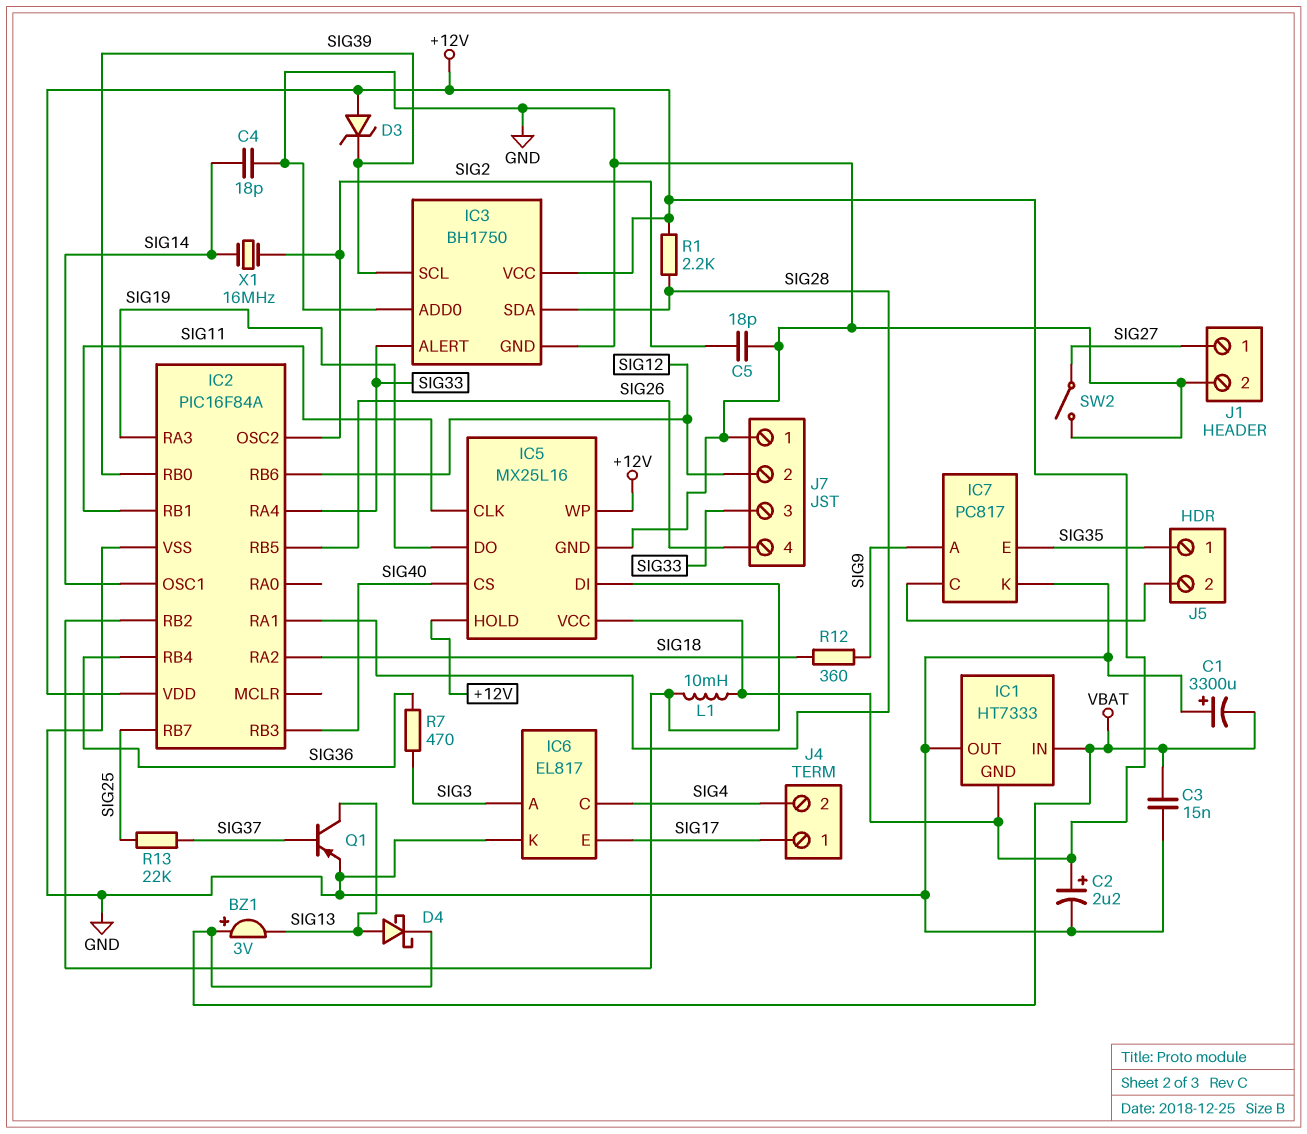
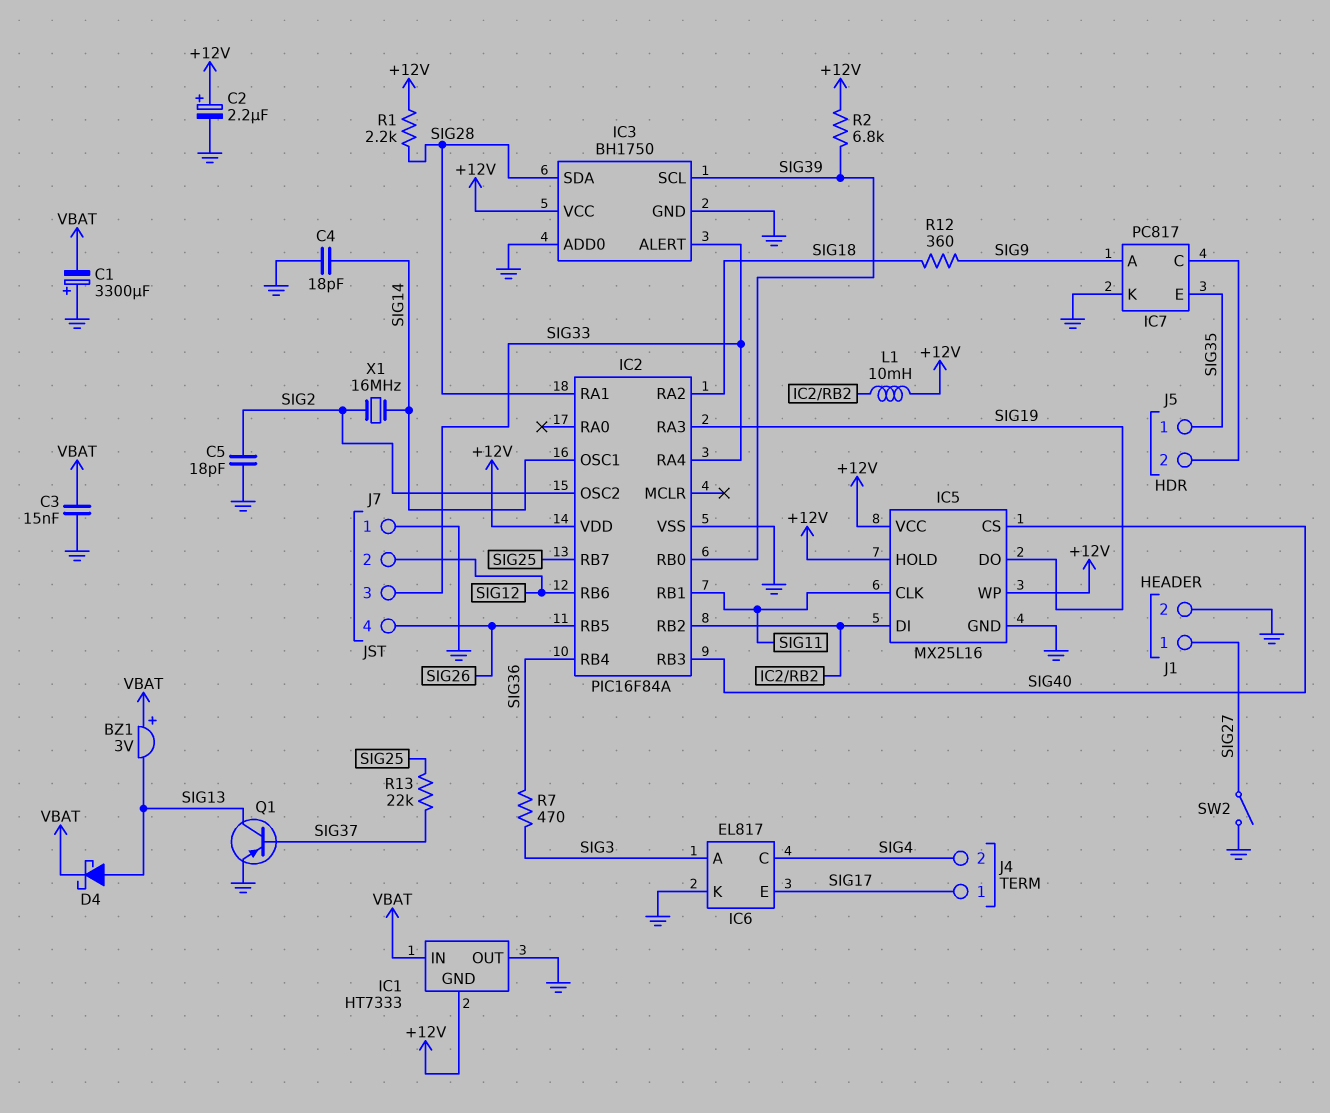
D3: zener (A +12V, K SIG39) -> none
R2: none -> 6.8k (+12V, SIG39)

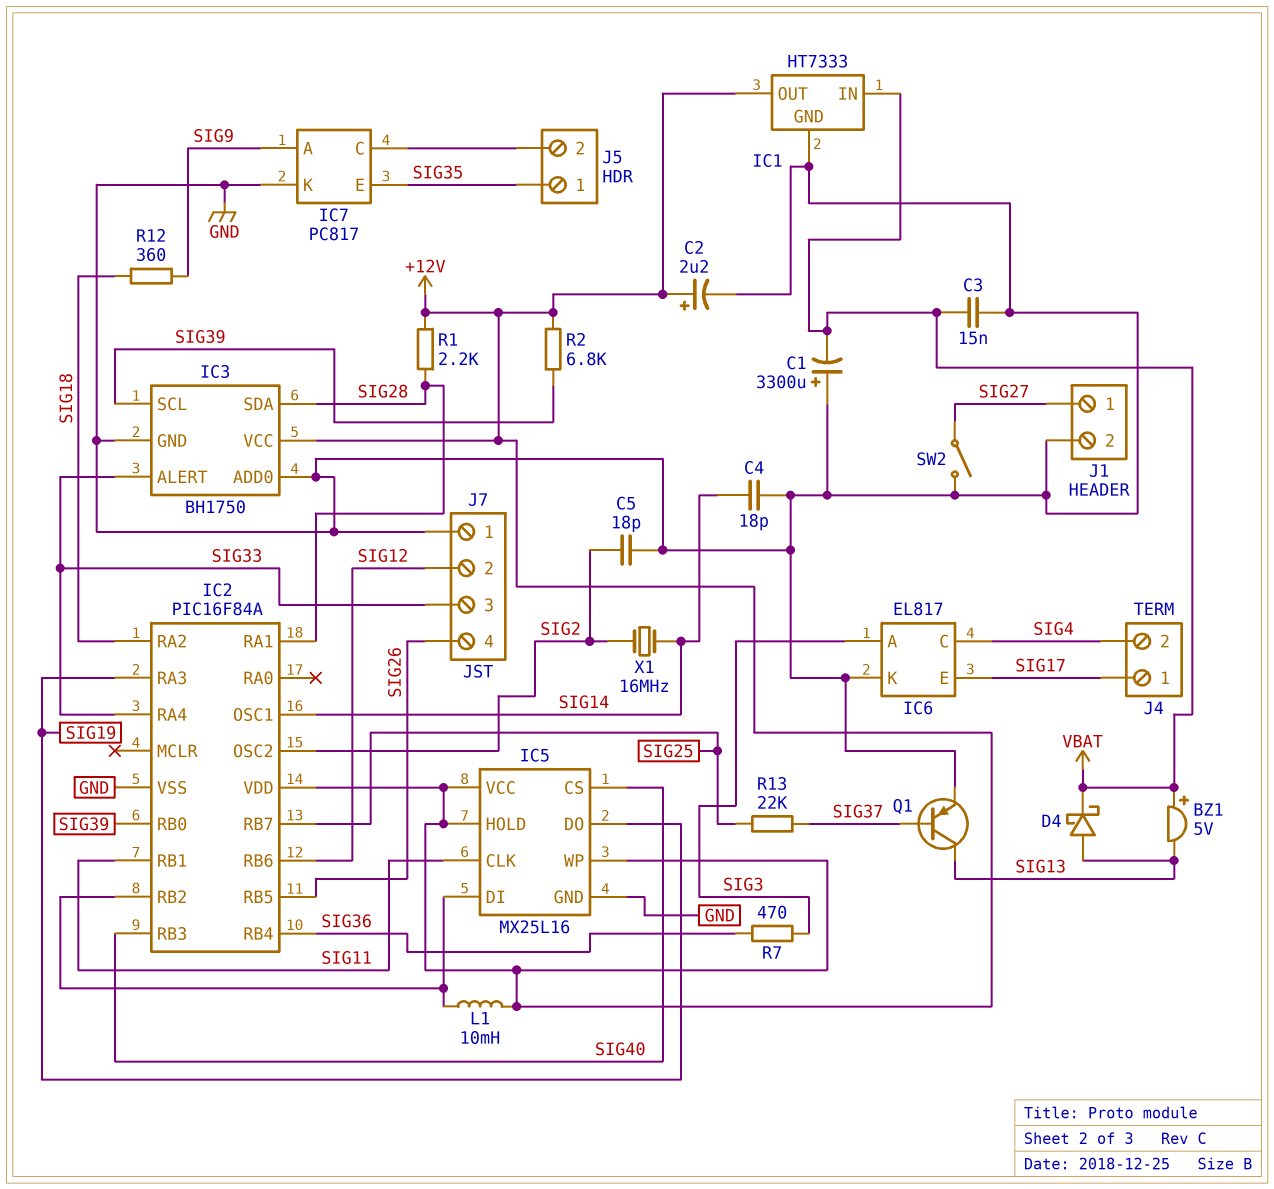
BZ1: buzzer 3V (plus VBAT, minus SIG13) -> buzzer 5V (plus VBAT, minus SIG13)
IC1 pin GND: +12V -> GND
IC1 pin OUT: GND -> +12V

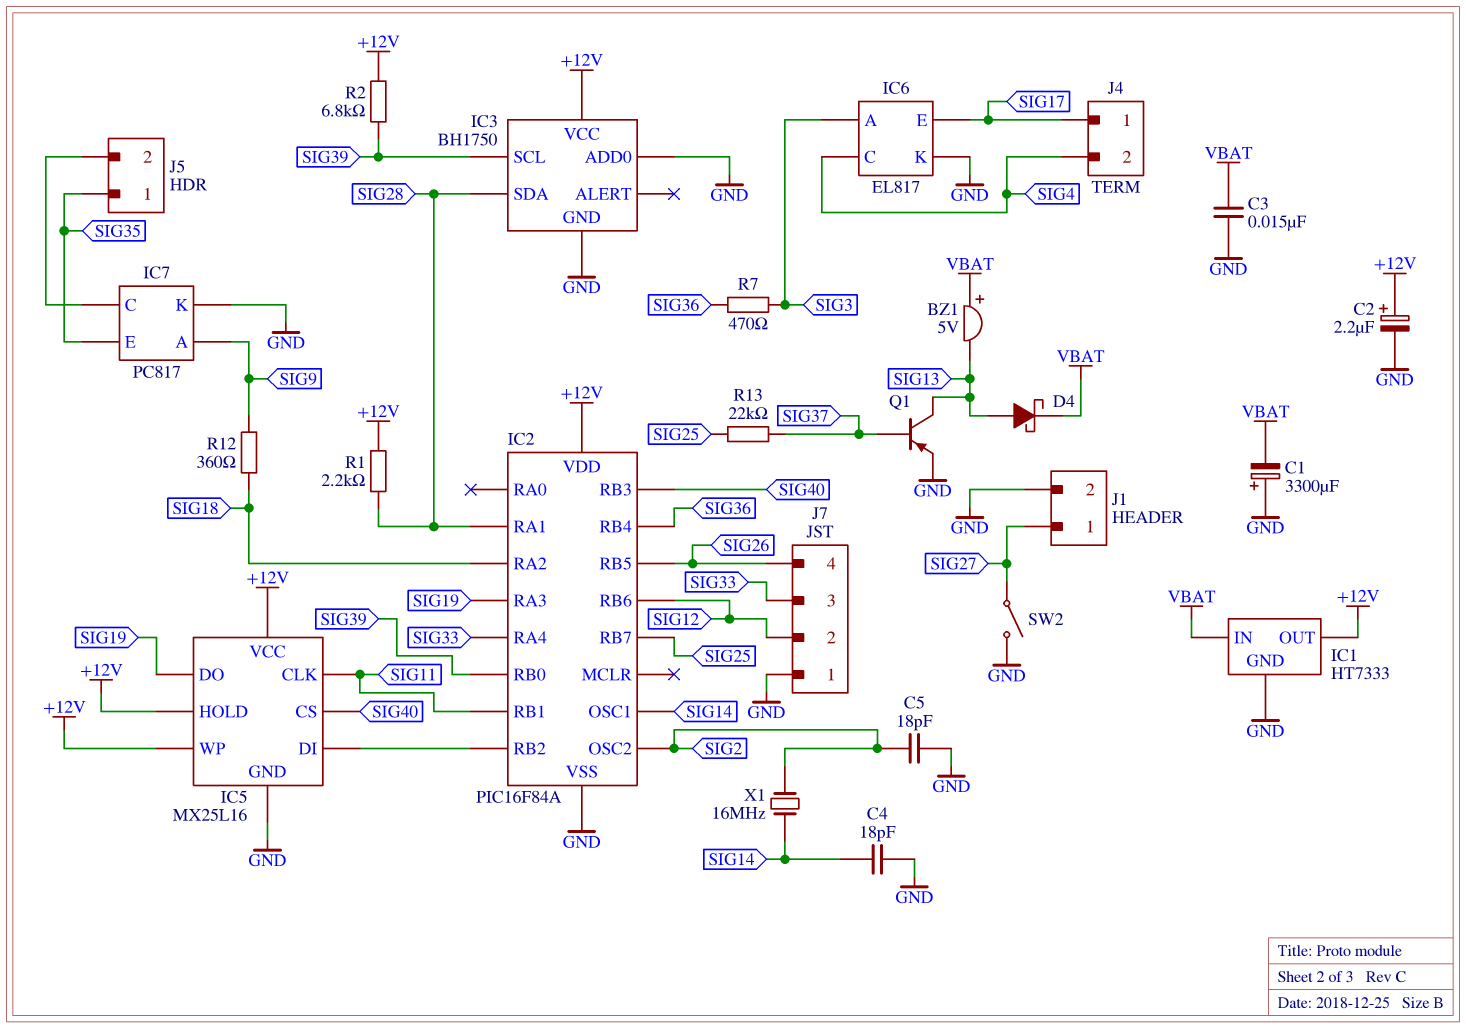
IC3 pin ALERT: SIG33 -> none
L1: 10mH (+12V, IC2/RB2) -> none

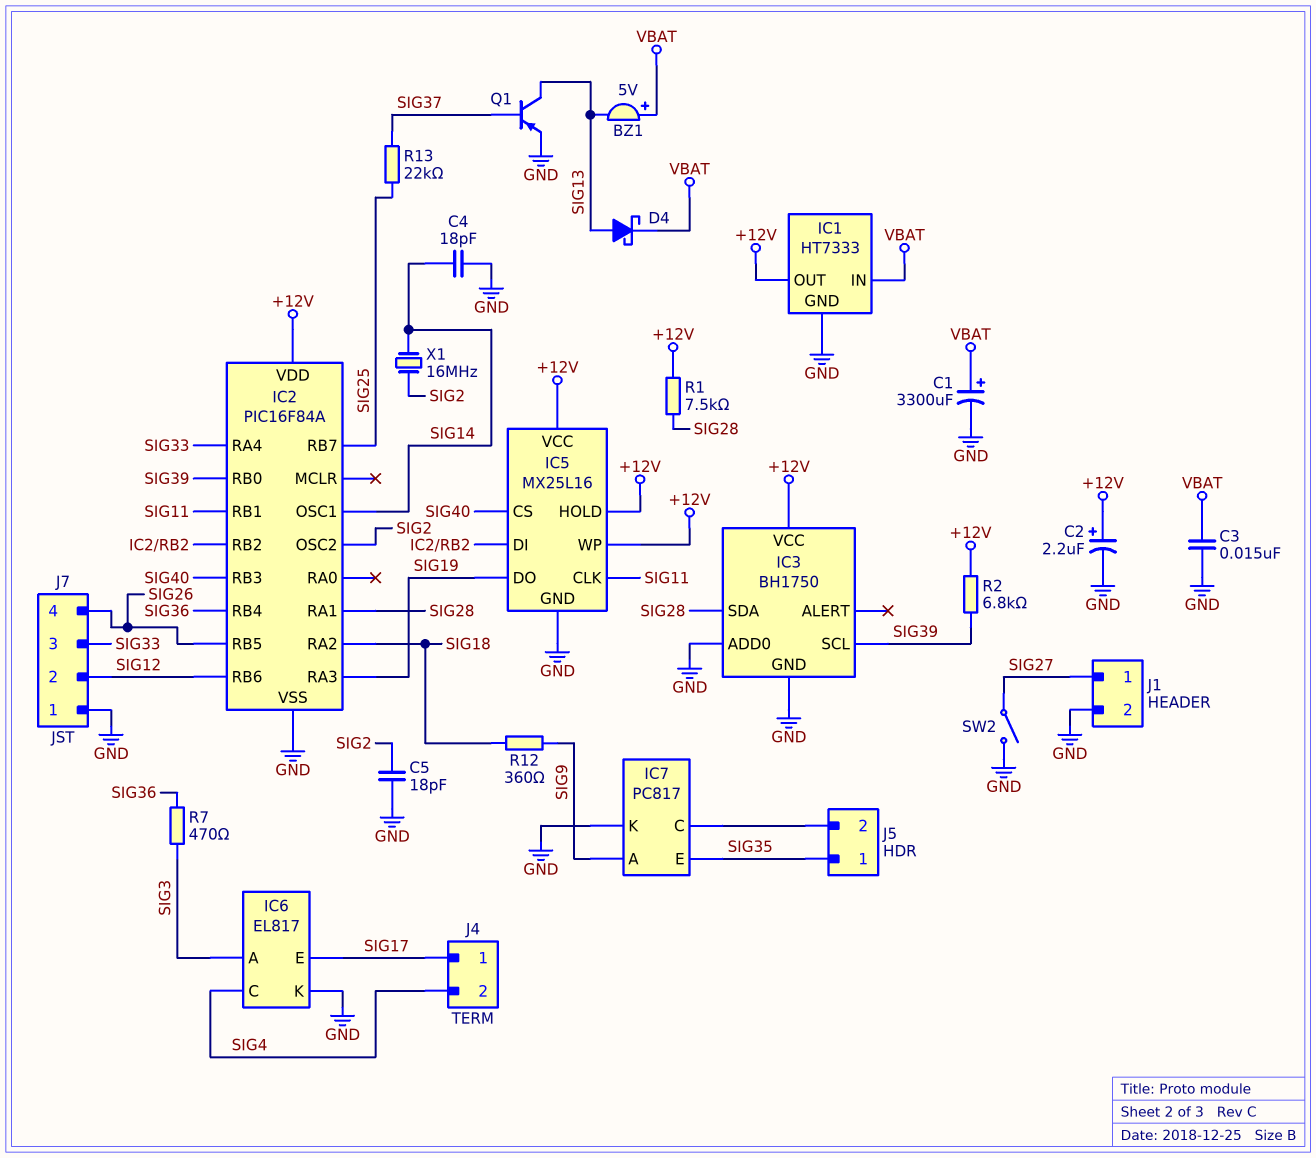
C1: 3300uF (plus GND, minus VBAT) -> 3300uF (plus VBAT, minus GND)
R1: 2.2k (+12V, SIG28) -> 7.5k (+12V, SIG28)

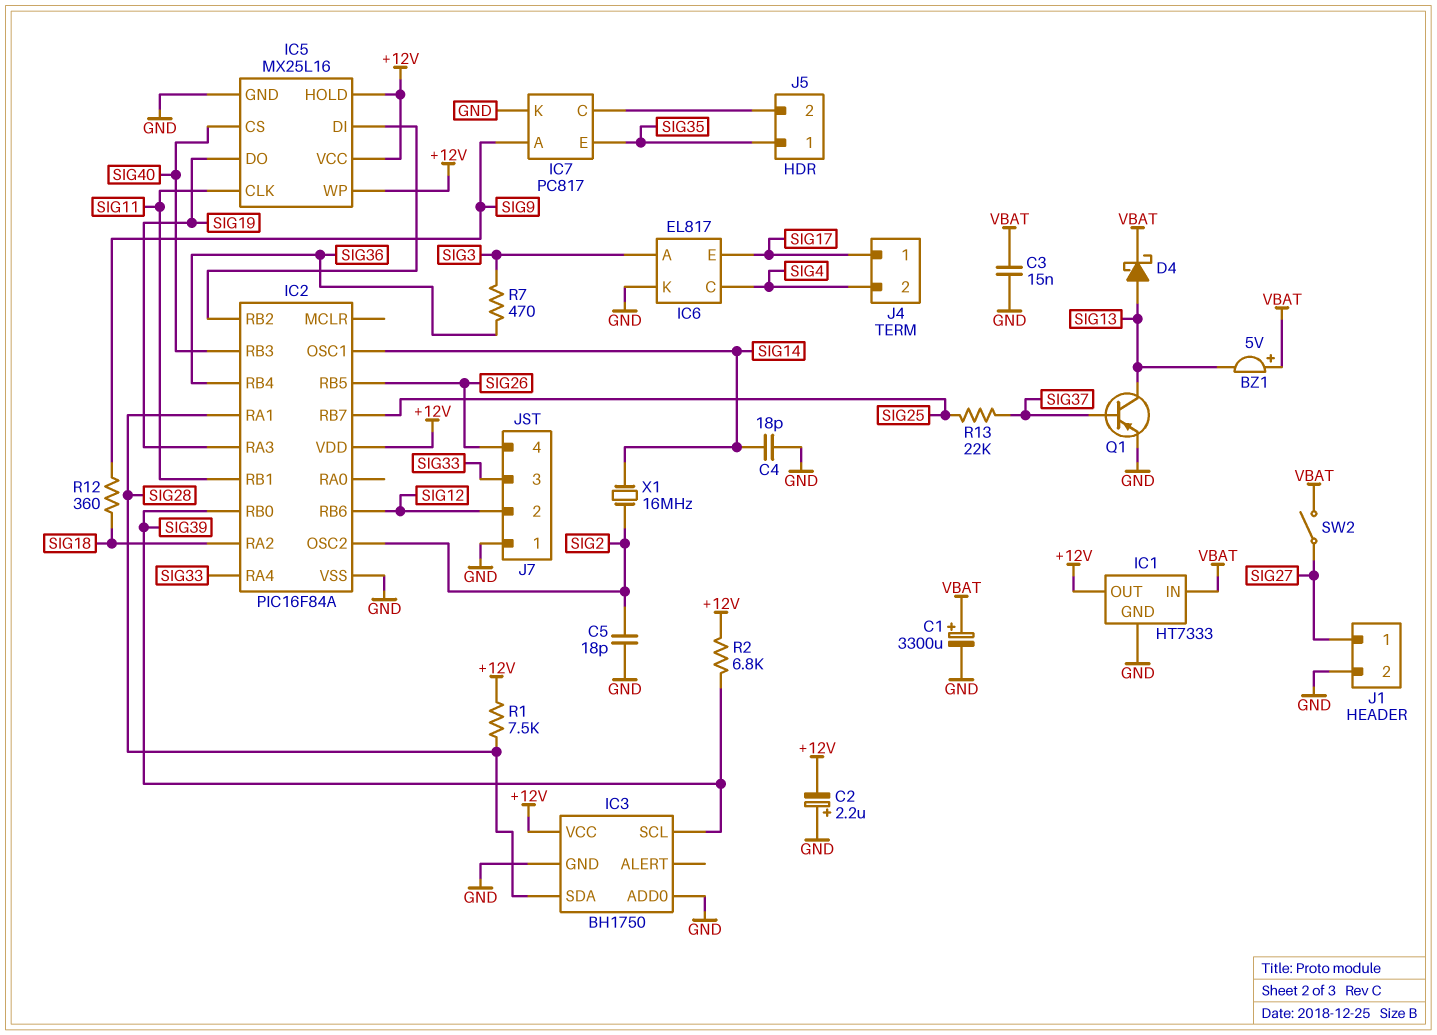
C2: 2.2uF (plus +12V, minus GND) -> 2.2uF (plus GND, minus +12V)
SW2: switch (GND, SIG27) -> switch (SIG27, VBAT)

